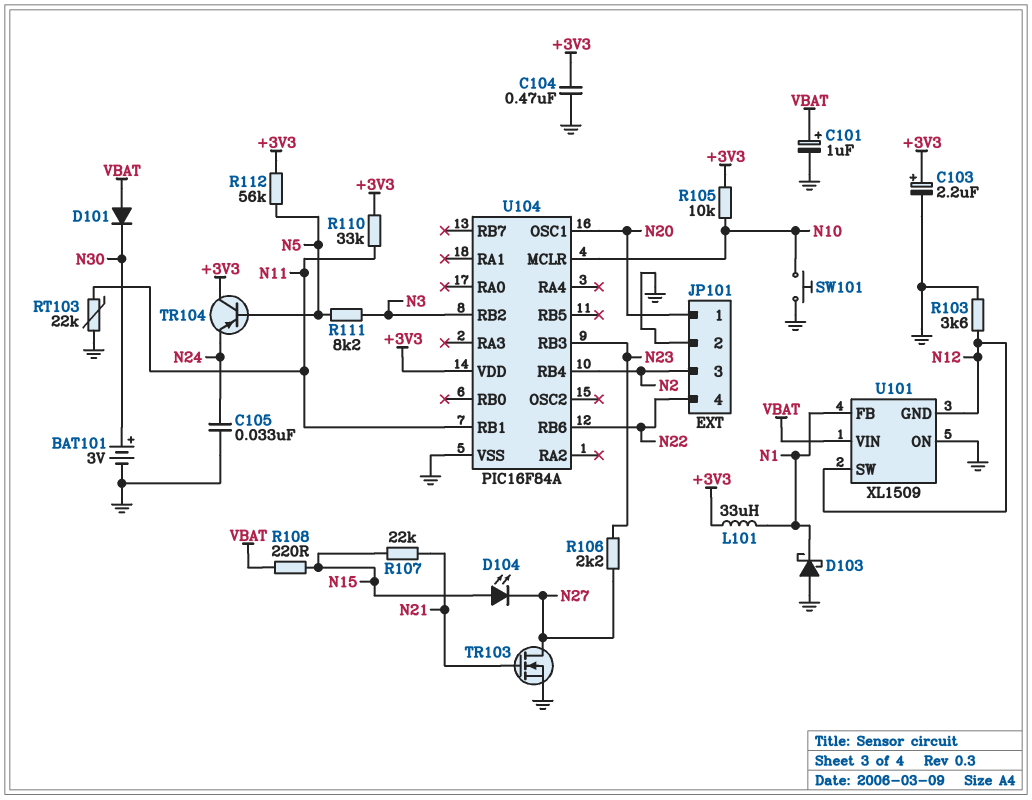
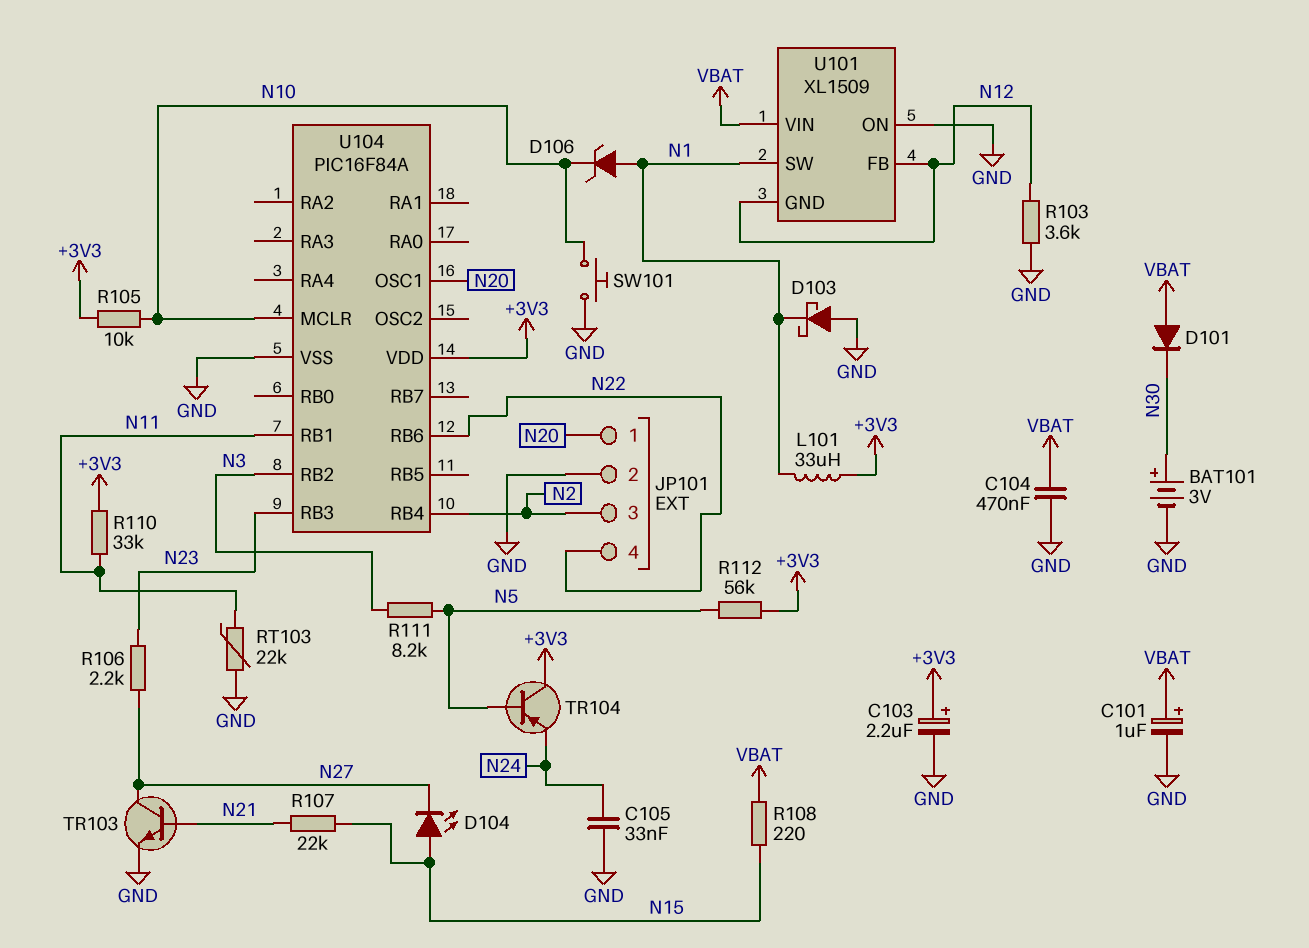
C104: 470nF (+3V3, GND) -> 470nF (GND, VBAT)
D106: none -> zener (A N1, K N10)
TR103: NMOS (G N21, D N27, S GND) -> NPN (B N21, C N27, E GND)
U101 pin FB: N1 -> N12
U101 pin SW: N12 -> N1

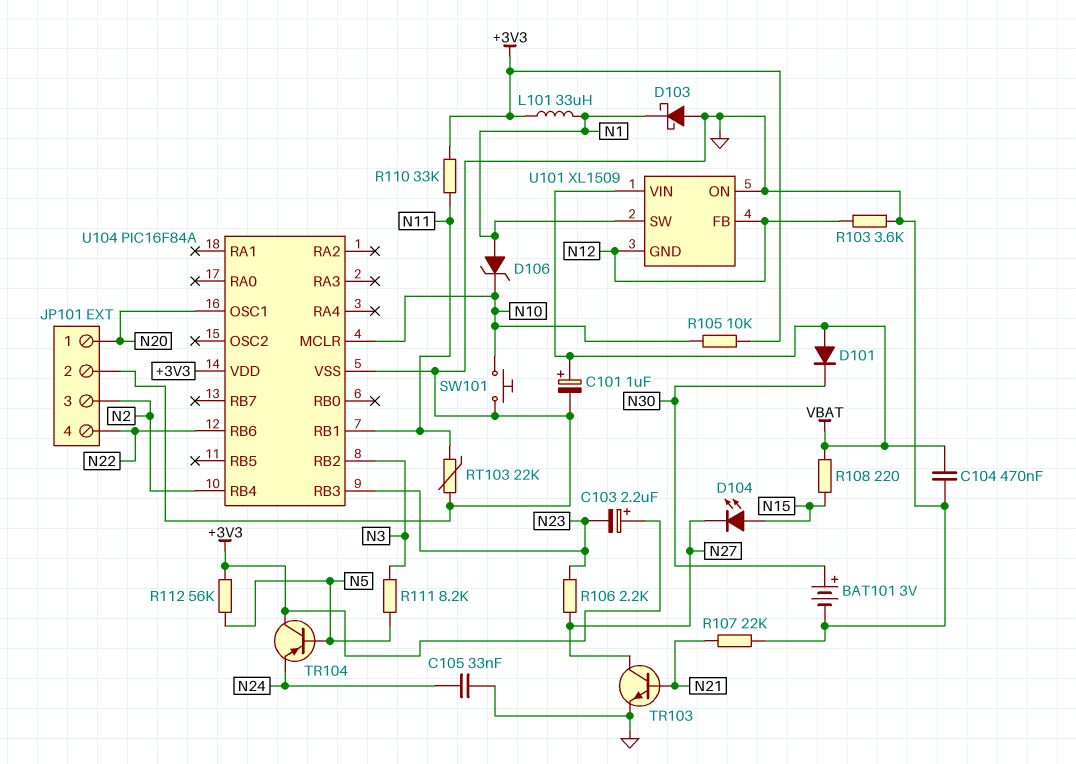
C103: 2.2uF (plus +3V3, minus GND) -> 2.2uF (plus +3V3, minus N23)
R107: 22k (N15, N21) -> 22k (GND, N21)

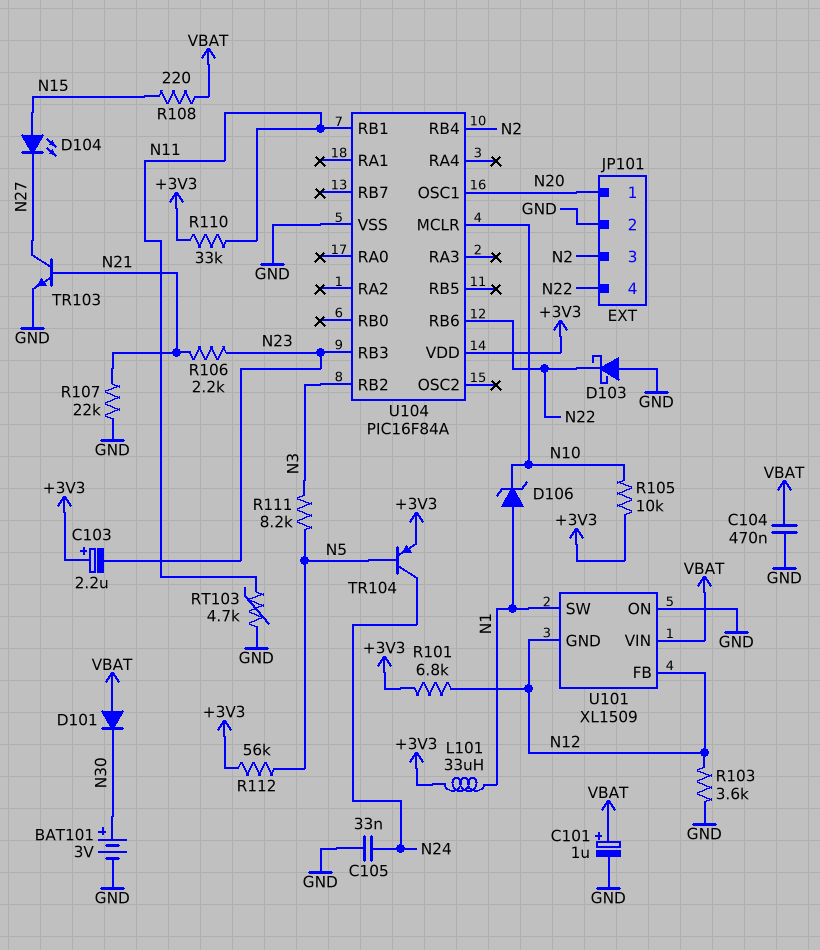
D103: schottky (A GND, K N1) -> schottky (A GND, K N22)
R101: none -> 6.8k (+3V3, N12)
R106: 2.2k (N23, N27) -> 2.2k (N21, N23)
RT103: 22k (GND, N11) -> 4.7k (GND, N11)
SW101: button (GND, N10) -> none
TR104: PNP (B N5, C +3V3, E N24) -> PNP (B N5, C N24, E +3V3)

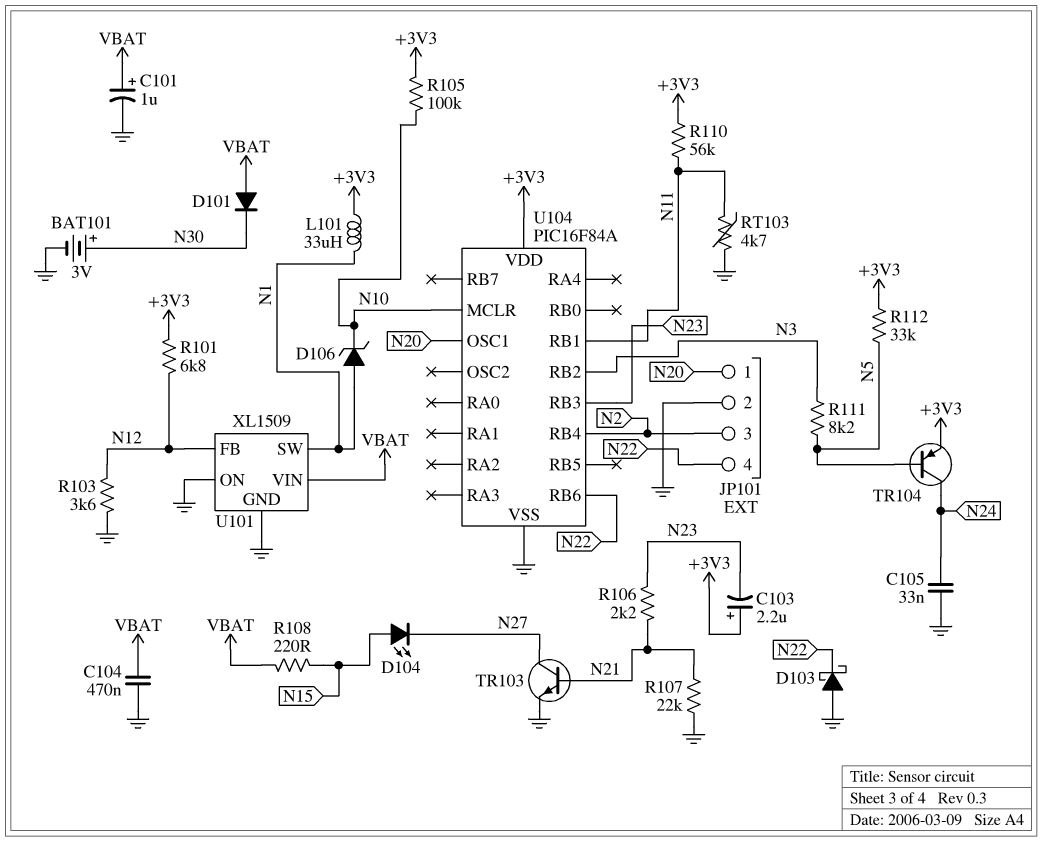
R105: 10k (+3V3, N10) -> 100k (+3V3, N10)
R110: 33k (+3V3, N11) -> 56k (+3V3, N11)
R112: 56k (+3V3, N5) -> 33k (+3V3, N5)
U101 pin GND: N12 -> GND

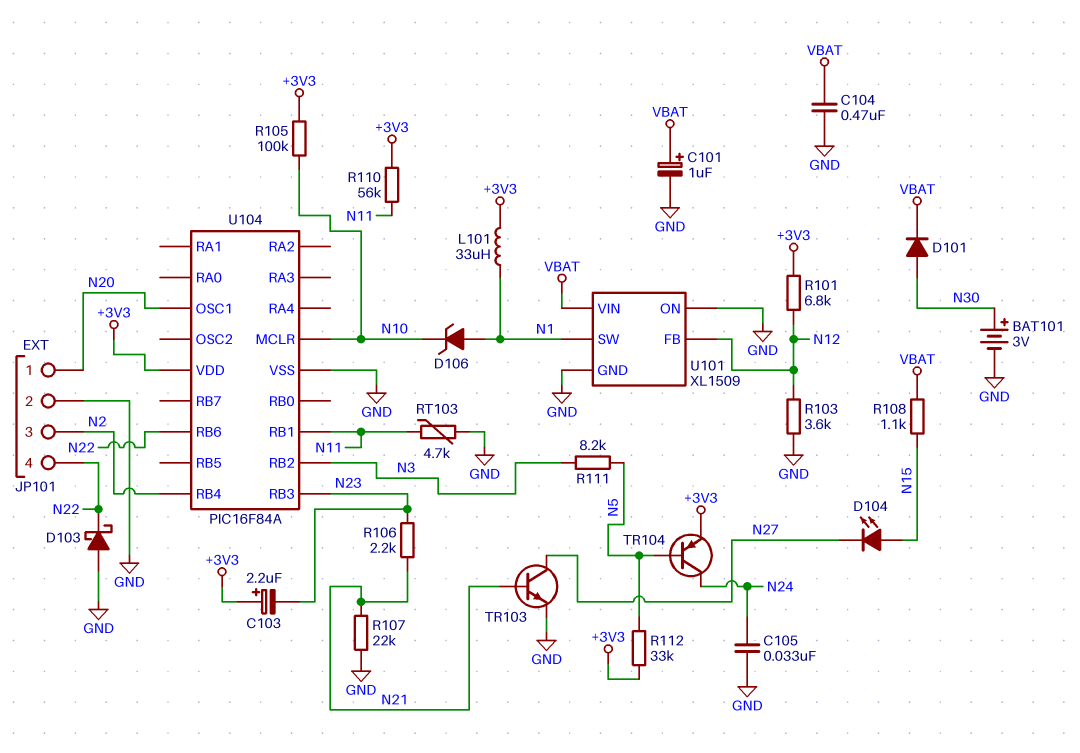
D101: diode (A VBAT, K N30) -> diode (A N30, K VBAT)
R108: 220 (N15, VBAT) -> 1.1k (N15, VBAT)

